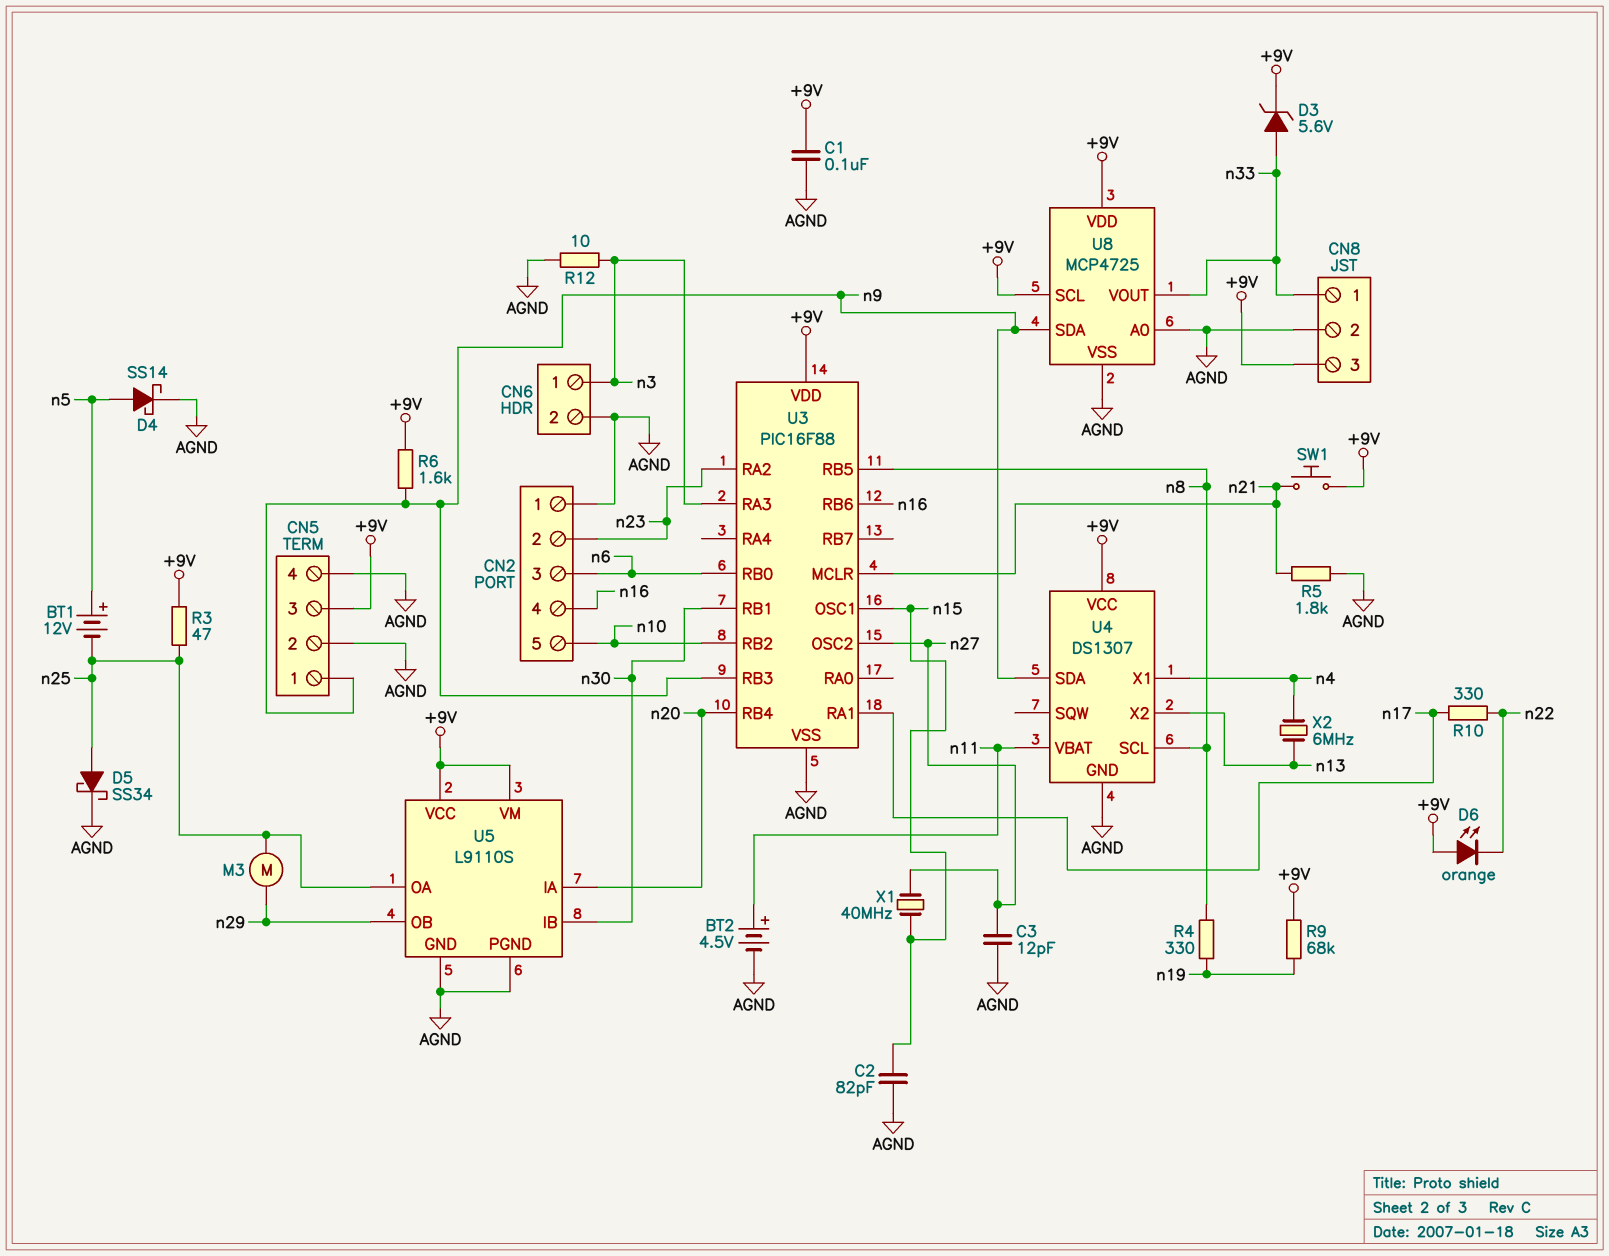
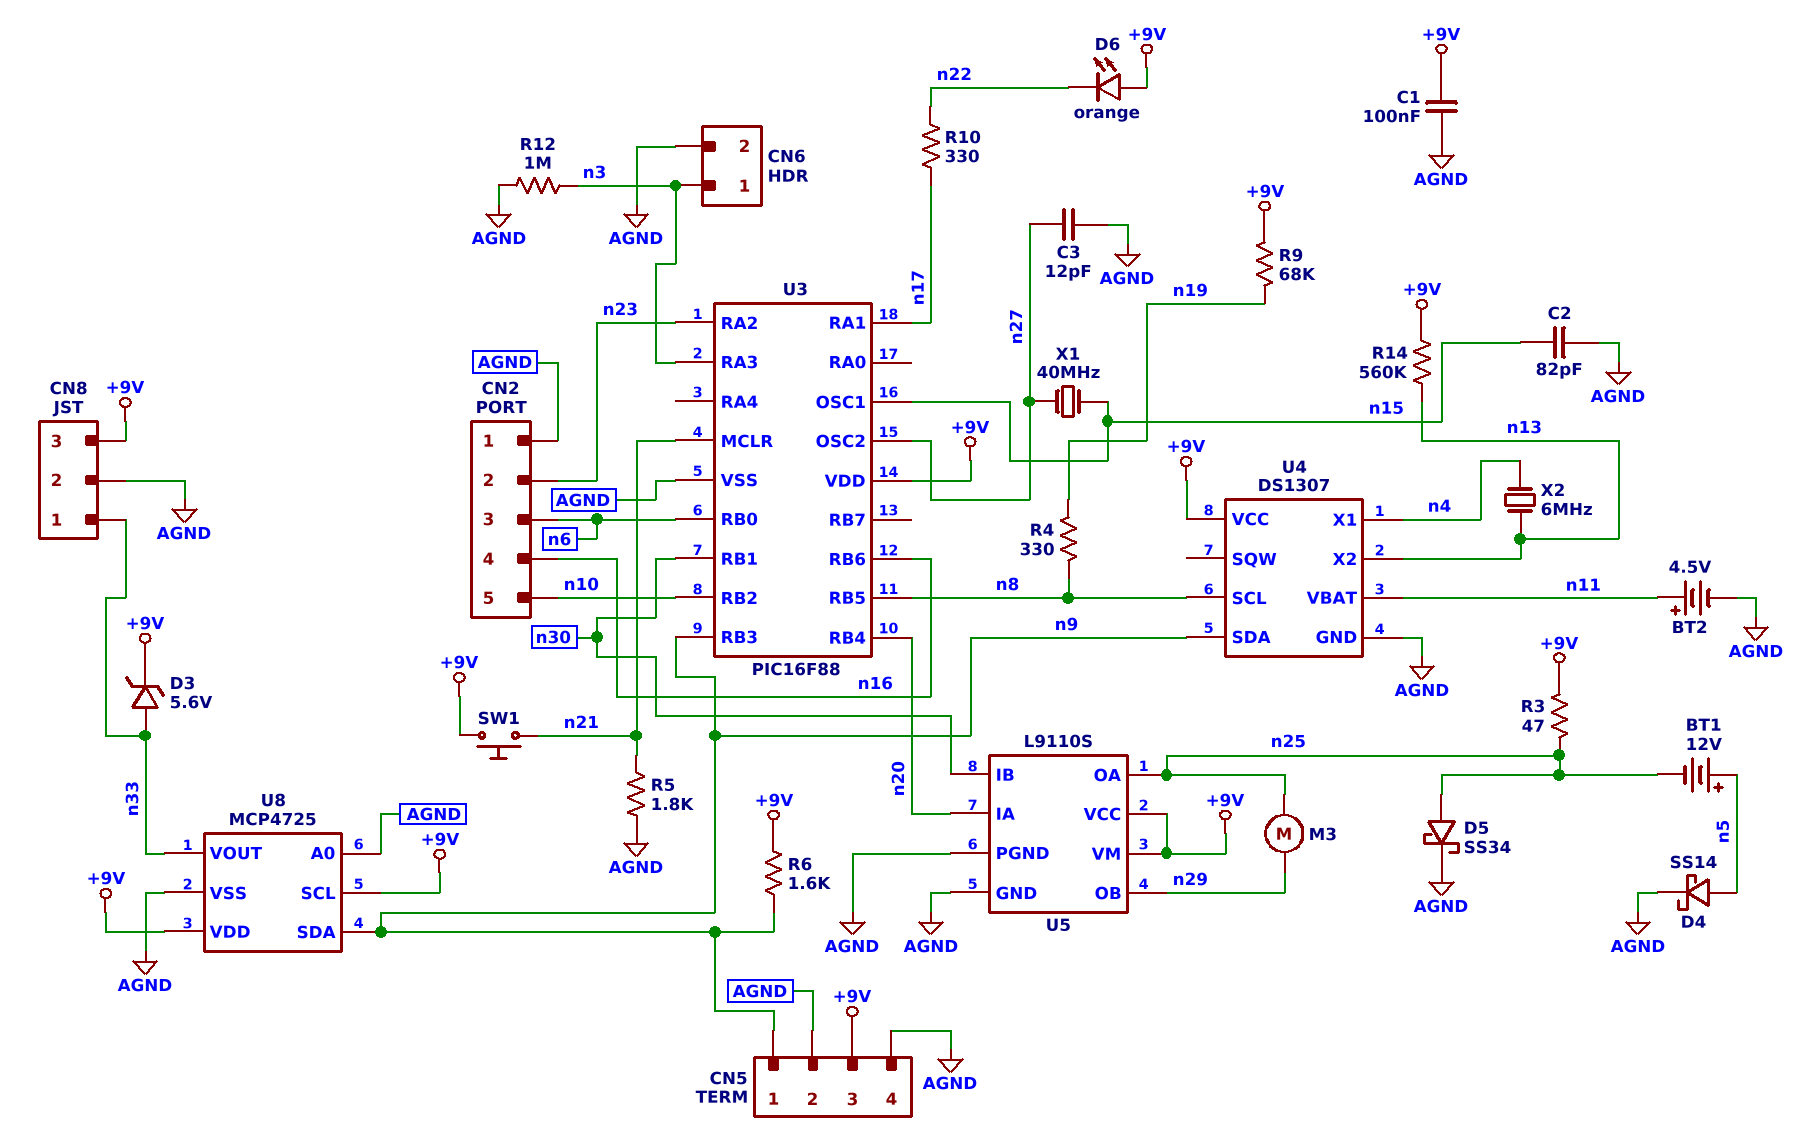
R12: 10 (AGND, n3) -> 1M (AGND, n3)
R14: none -> 560k (+9V, n13)

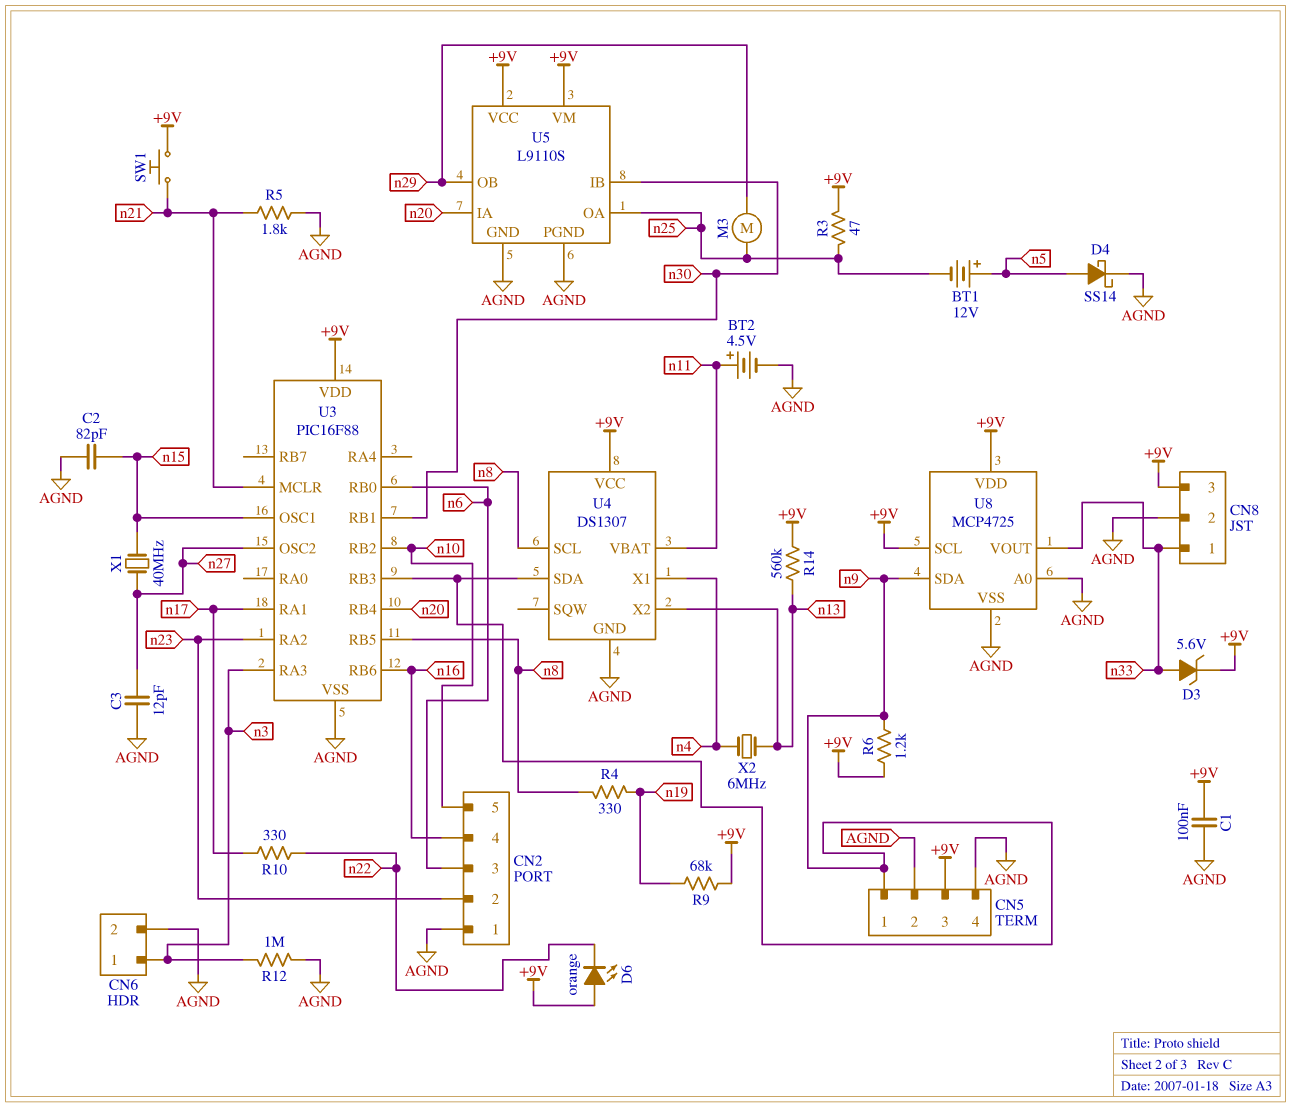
D5: schottky SS34 (A n25, K AGND) -> none
R6: 1.6k (+9V, n9) -> 1.2k (+9V, n9)

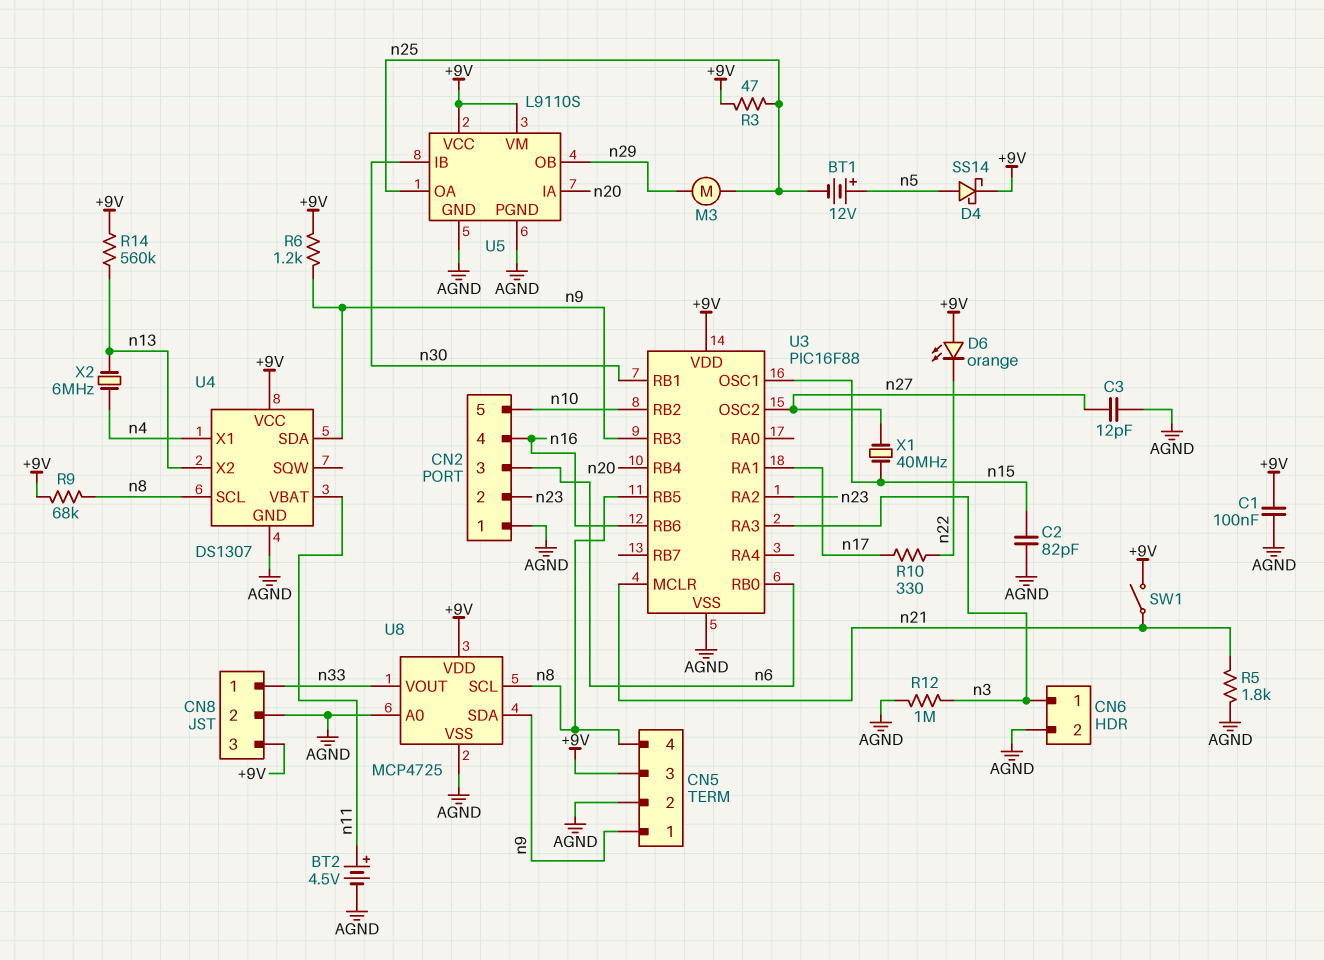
CN5 pin 4: AGND -> n8
D3: zener 5.6V (A n33, K +9V) -> none
D4: schottky SS14 (A n5, K AGND) -> schottky SS14 (A n5, K +9V)
R4: 330 (n8, n19) -> none
R9: 68k (+9V, n19) -> 68k (+9V, n8)
SW1: button (+9V, n21) -> switch (+9V, n21)
U8 pin SCL: +9V -> n8

